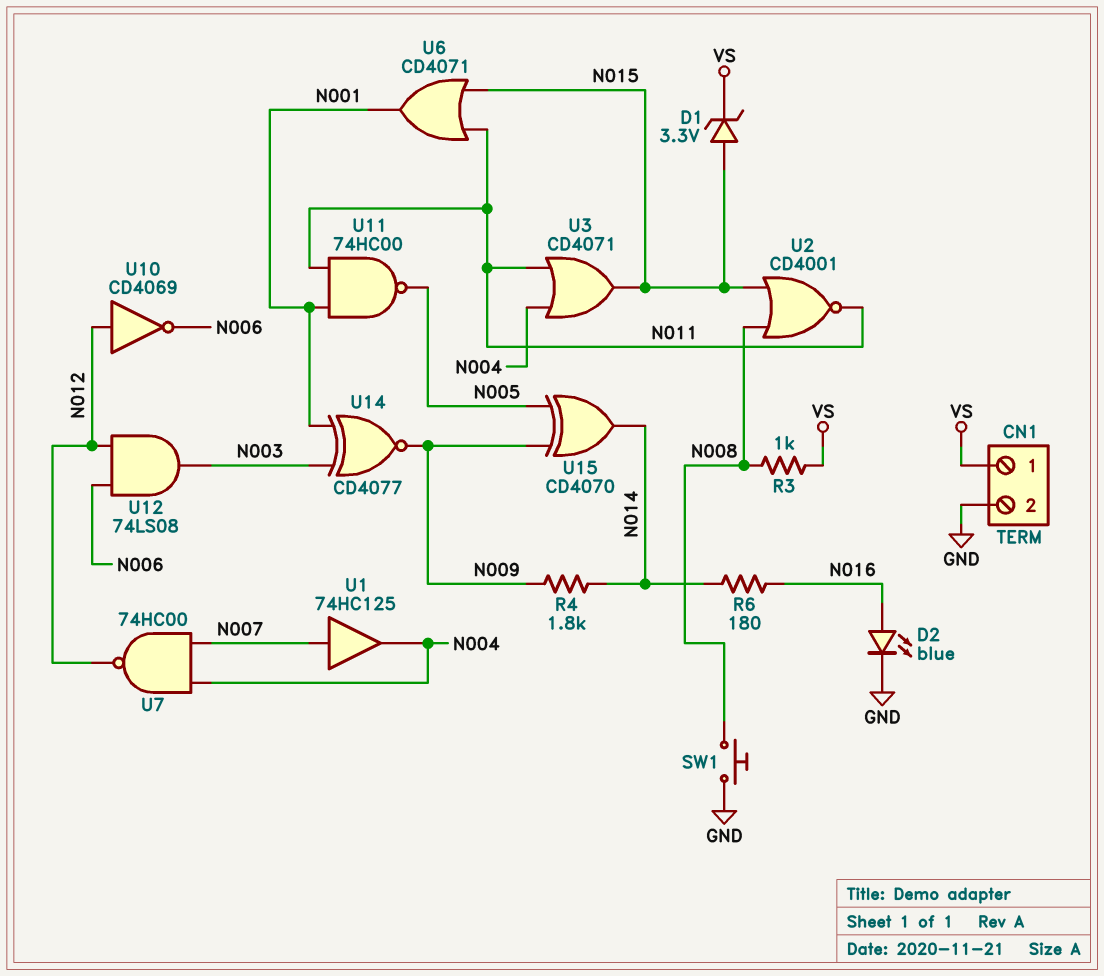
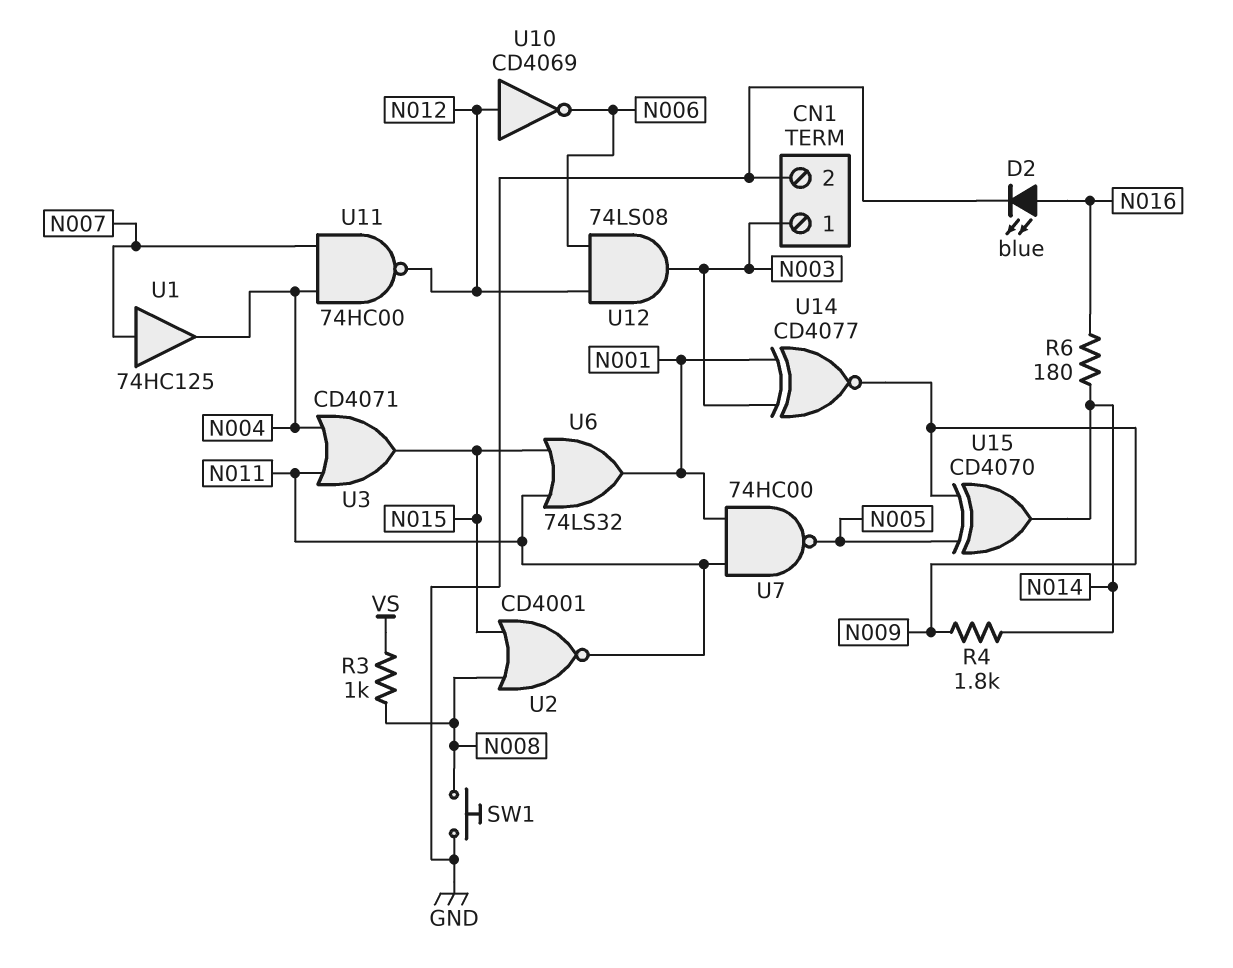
CN1 pin 1: VS -> N003
D1: zener 3.3V (A N015, K VS) -> none
U6: OR CD4071 (in N011, in N015, out N001) -> OR 74LS32 (in N011, in N015, out N001)
U7: NAND 74HC00 (in N004, in N007, out N012) -> NAND 74HC00 (in N001, in N011, out N005)
U11: NAND 74HC00 (in N001, in N011, out N005) -> NAND 74HC00 (in N004, in N007, out N012)

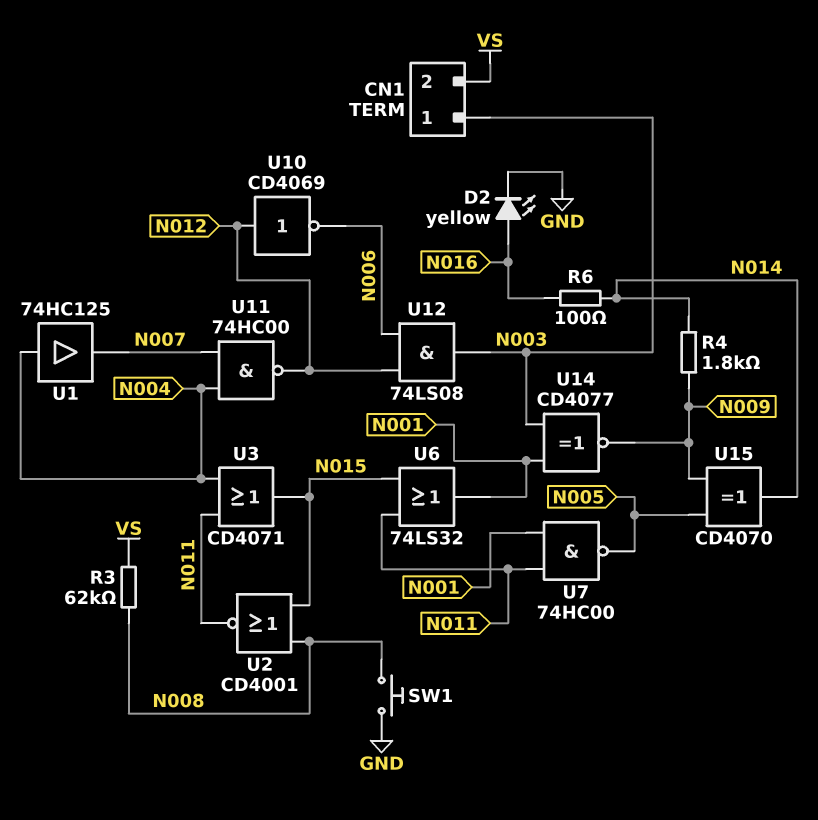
CN1 pin 2: GND -> VS
D2: LED blue (A N016, K GND) -> LED yellow (A N016, K GND)
R3: 1k (N008, VS) -> 62k (N008, VS)
R6: 180 (N014, N016) -> 100 (N014, N016)
U1: buffer 74HC125 (in N007, out N004) -> buffer 74HC125 (in N004, out N007)

